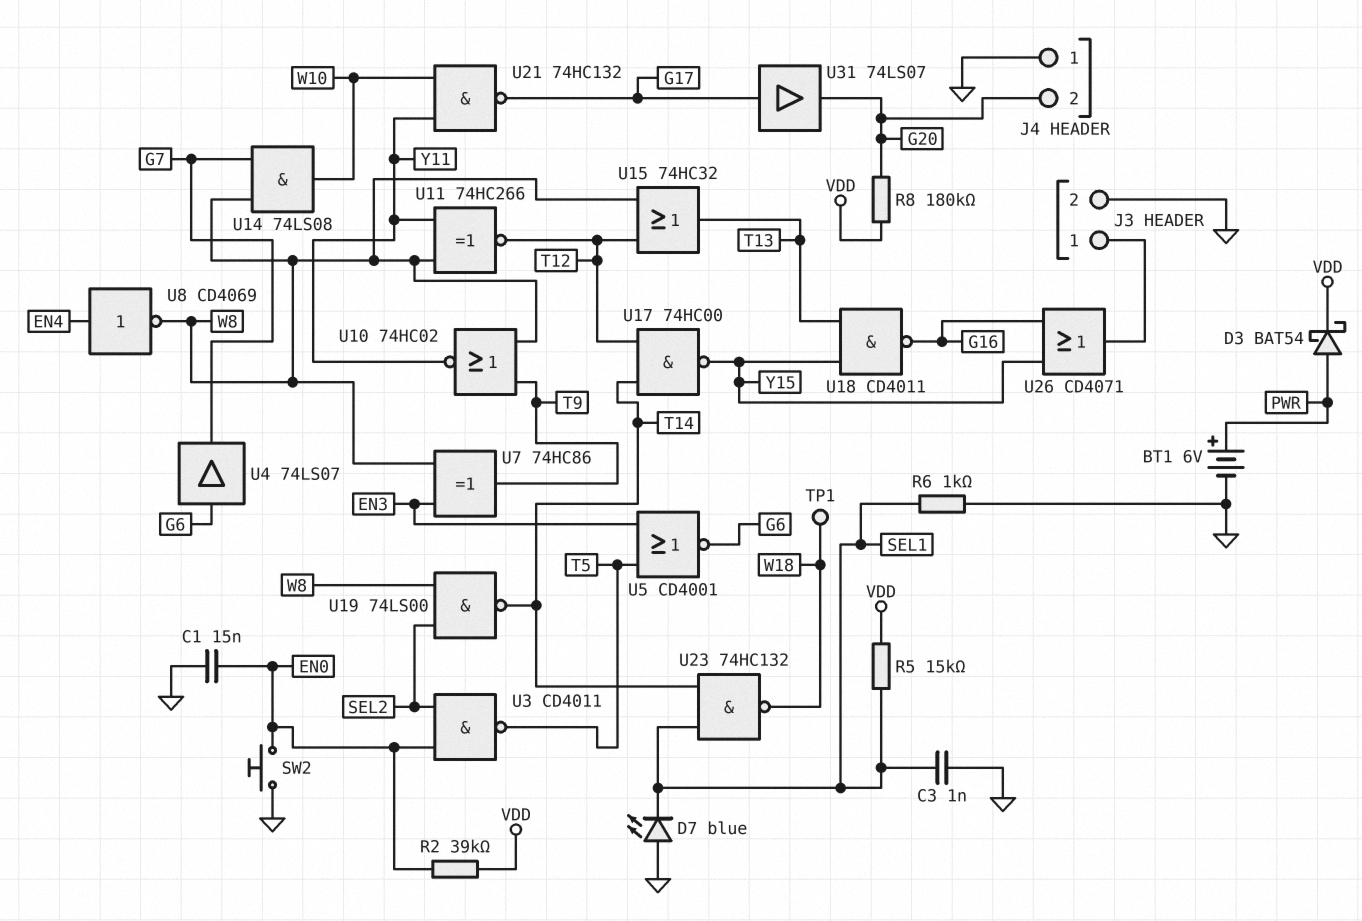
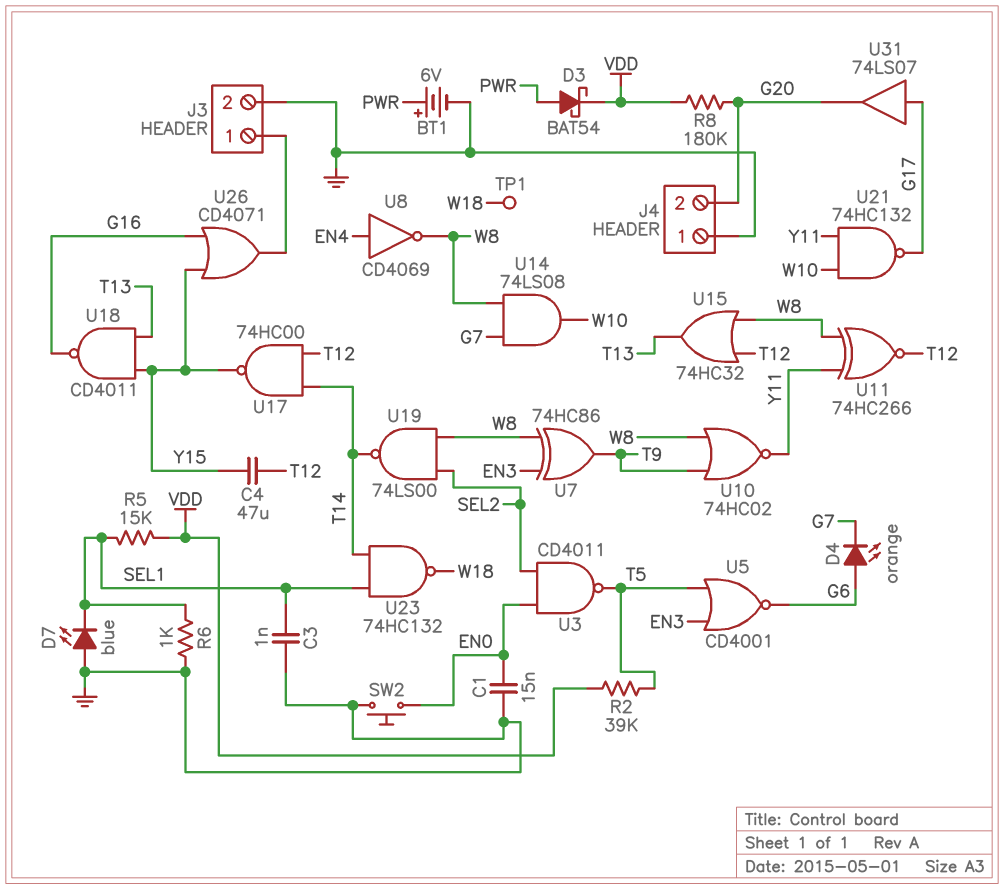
C4: none -> 47uF (T12, Y15)
D4: none -> LED orange (A G6, K G7)
R2: 39k (EN0, VDD) -> 39k (T5, VDD)
U4: buffer 74LS07 (in G6, out G7) -> none

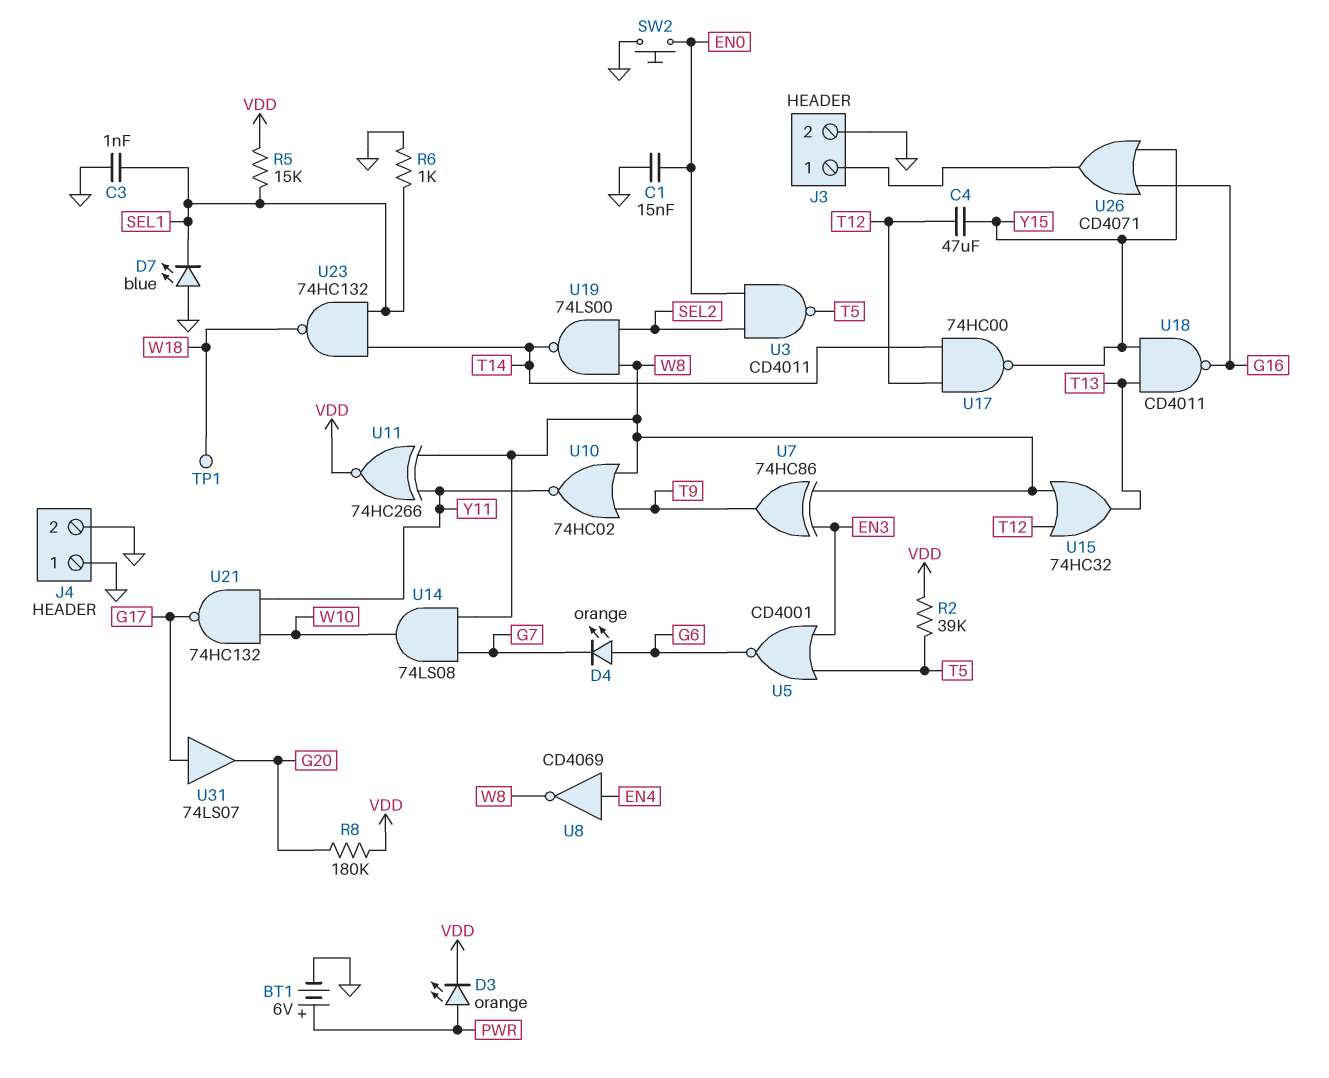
D3: schottky BAT54 (A PWR, K VDD) -> LED orange (A PWR, K VDD)
J4 pin 2: G20 -> GND
U11: XNOR 74HC266 (in W8, in Y11, out T12) -> XNOR 74HC266 (in W8, in Y11, out VDD)

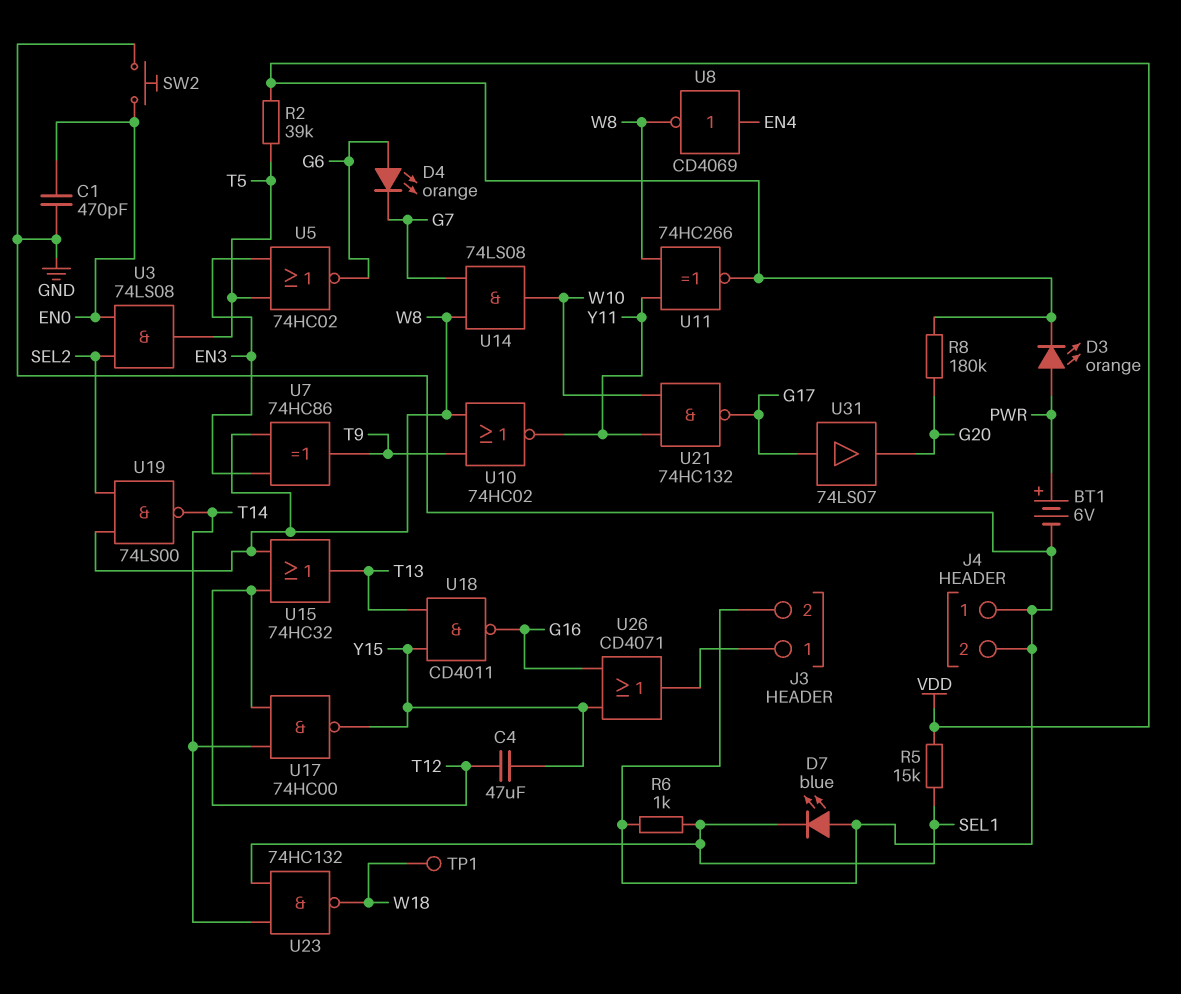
C1: 15nF (EN0, GND) -> 470pF (EN0, GND)
C3: 1nF (GND, SEL1) -> none
U3: NAND CD4011 (in EN0, in SEL2, out T5) -> AND 74LS08 (in EN0, in SEL2, out T5)
U5: NOR CD4001 (in EN3, in T5, out G6) -> NOR 74HC02 (in EN3, in T5, out G6)

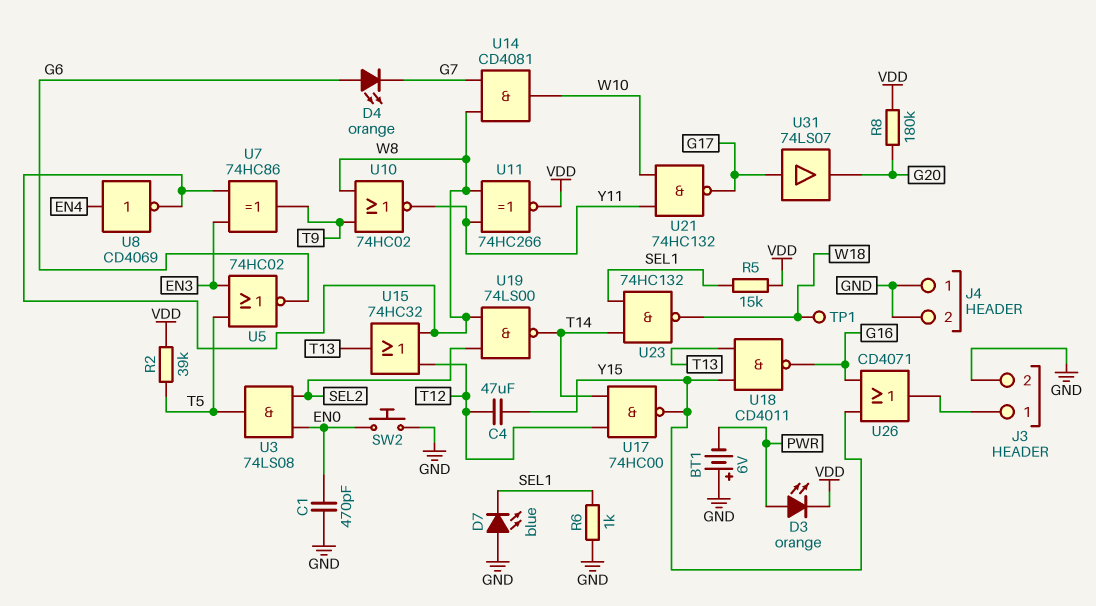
BT1: 6V (plus PWR, minus GND) -> 6V (plus GND, minus PWR)
U14: AND 74LS08 (in G7, in W8, out W10) -> AND CD4081 (in G7, in W8, out W10)

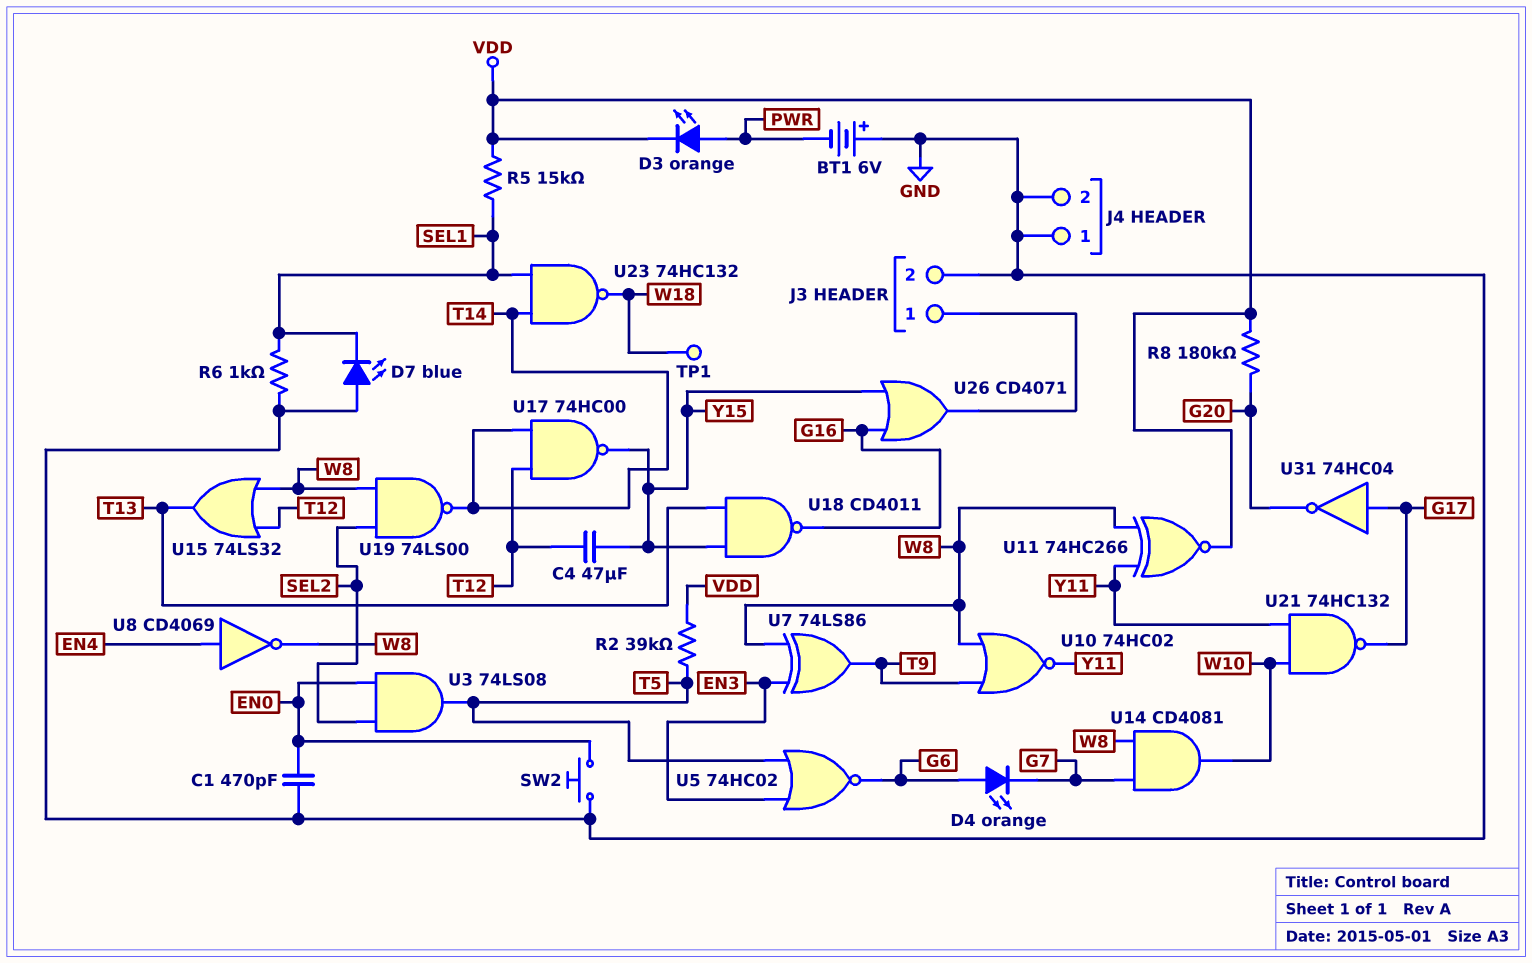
U7: XOR 74HC86 (in EN3, in W8, out T9) -> XOR 74LS86 (in EN3, in W8, out T9)
U15: OR 74HC32 (in T12, in W8, out T13) -> OR 74LS32 (in T12, in W8, out T13)
U31: buffer 74LS07 (in G17, out G20) -> NOT 74HC04 (in G17, out G20)

